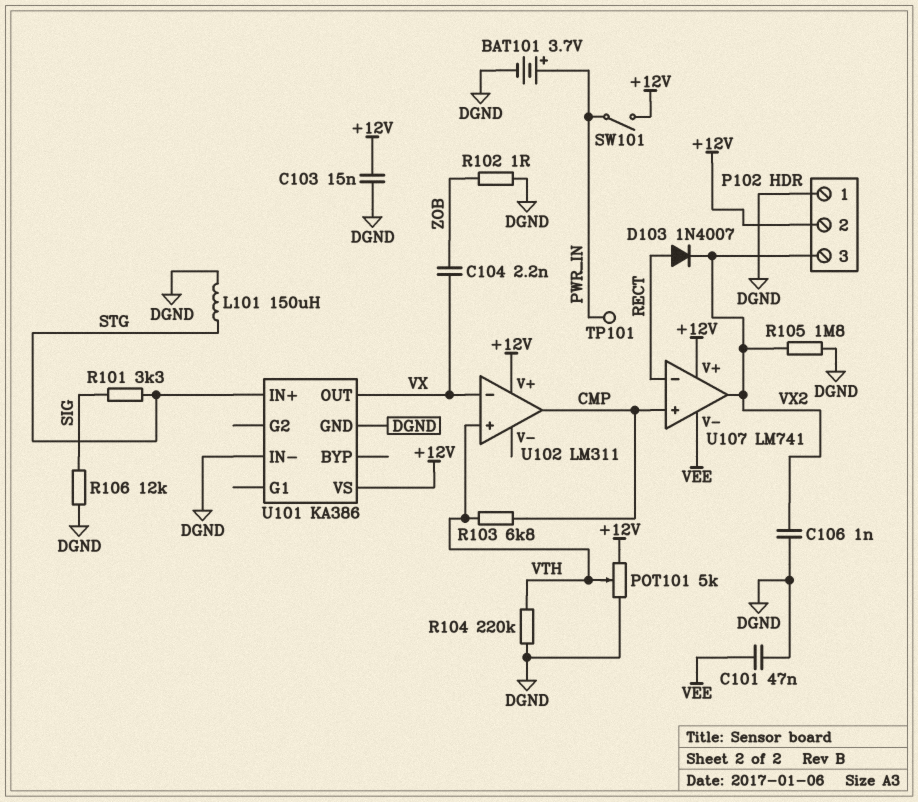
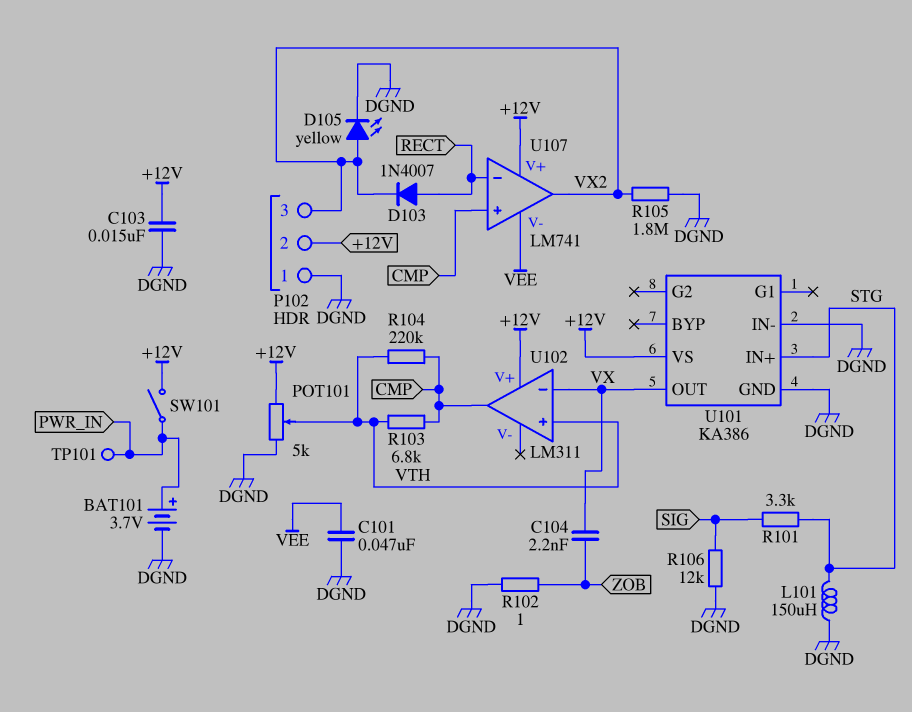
C106: 1nF (DGND, VX2) -> none
D105: none -> LED yellow (A VX2, K DGND)
R104: 220k (DGND, VTH) -> 220k (CMP, VTH)

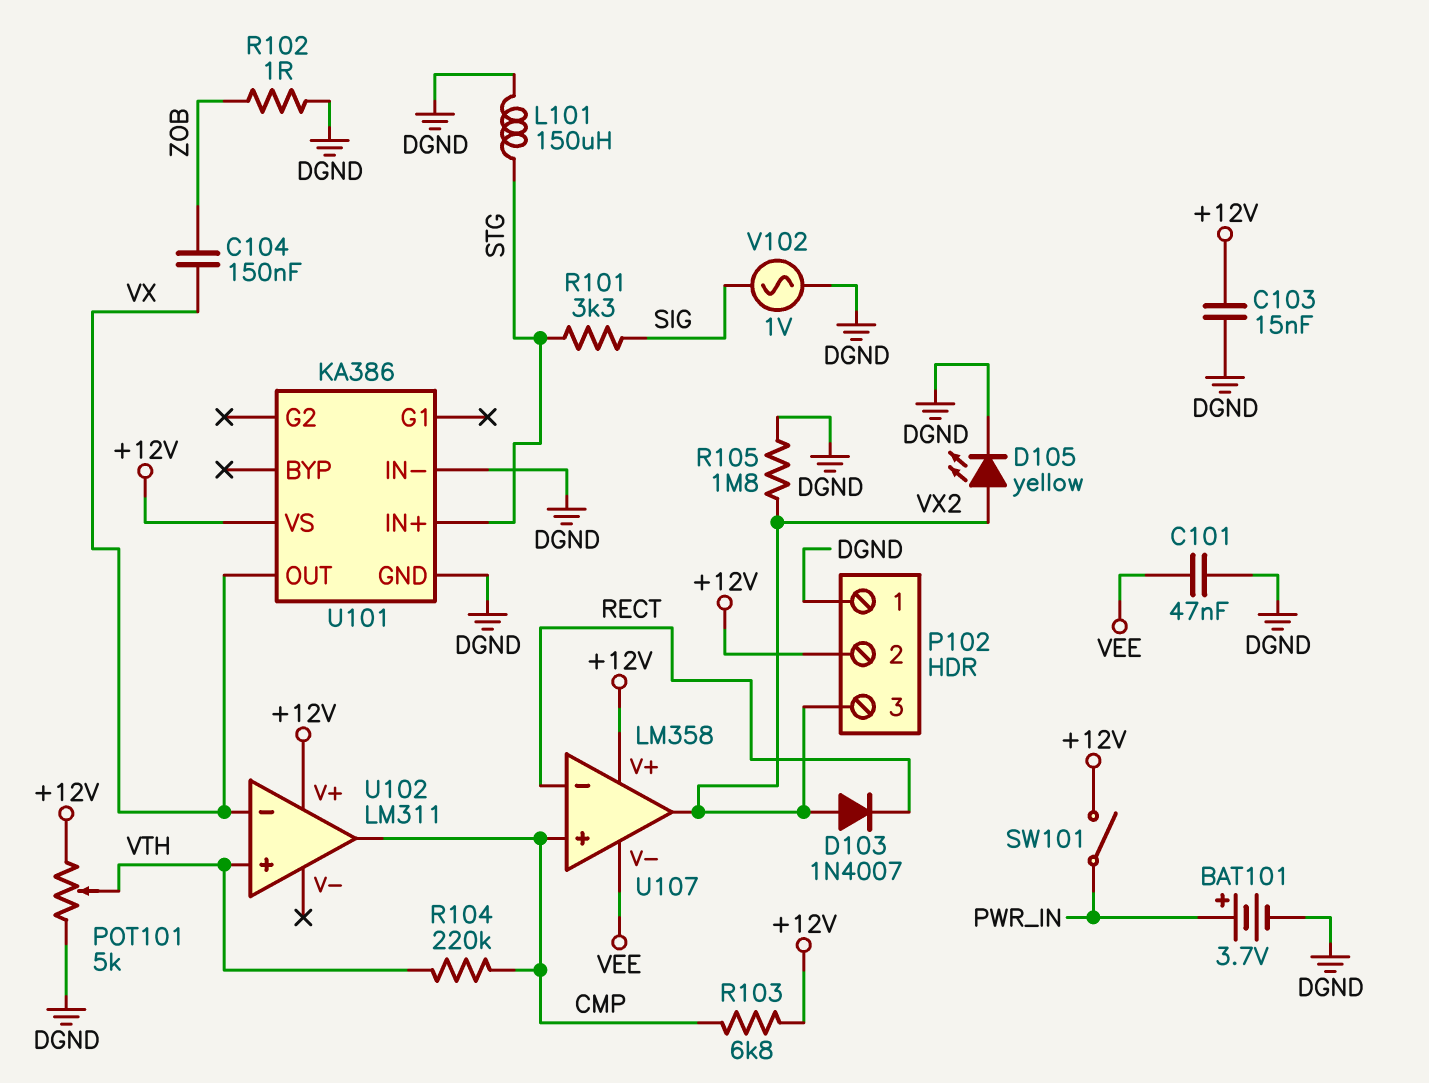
C104: 2.2nF (VX, ZOB) -> 150nF (VX, ZOB)
D103: diode 1N4007 (A RECT, K VX2) -> diode 1N4007 (A VX2, K RECT)
R103: 6.8k (CMP, VTH) -> 6.8k (+12V, CMP)
R106: 12k (DGND, SIG) -> none
TP101: test point (PWR_IN) -> none
U107: LM741 -> LM358
V102: none -> AC 1V (DGND, SIG)

